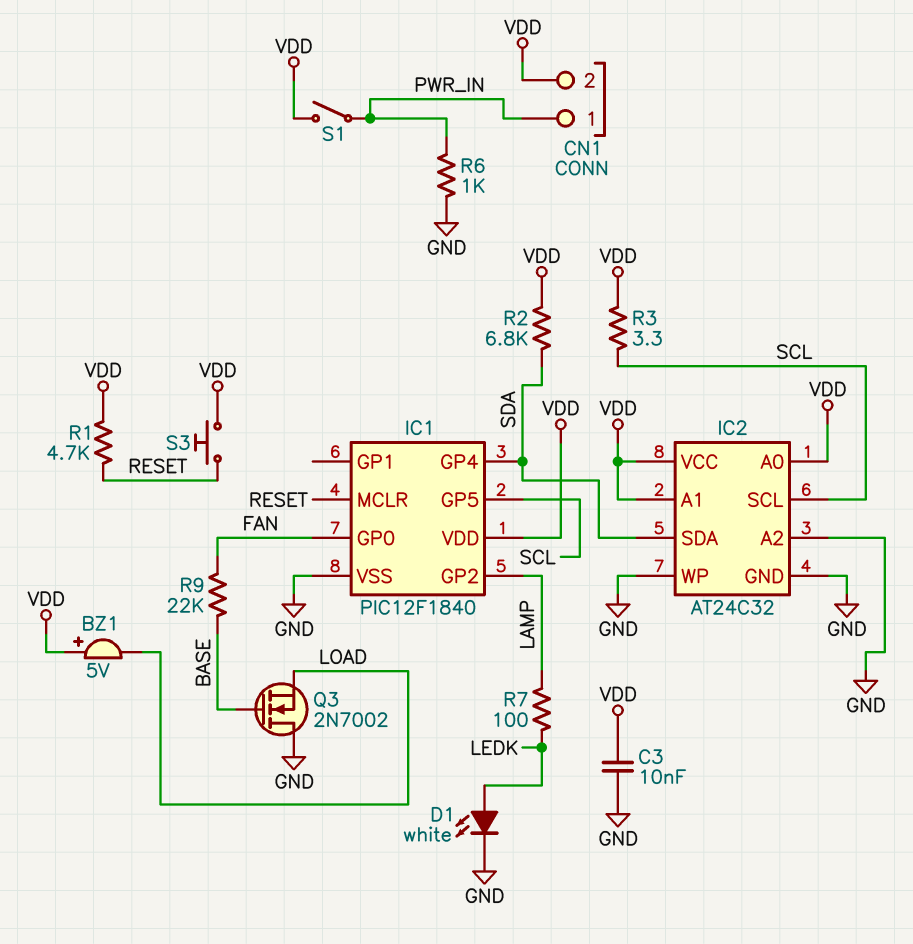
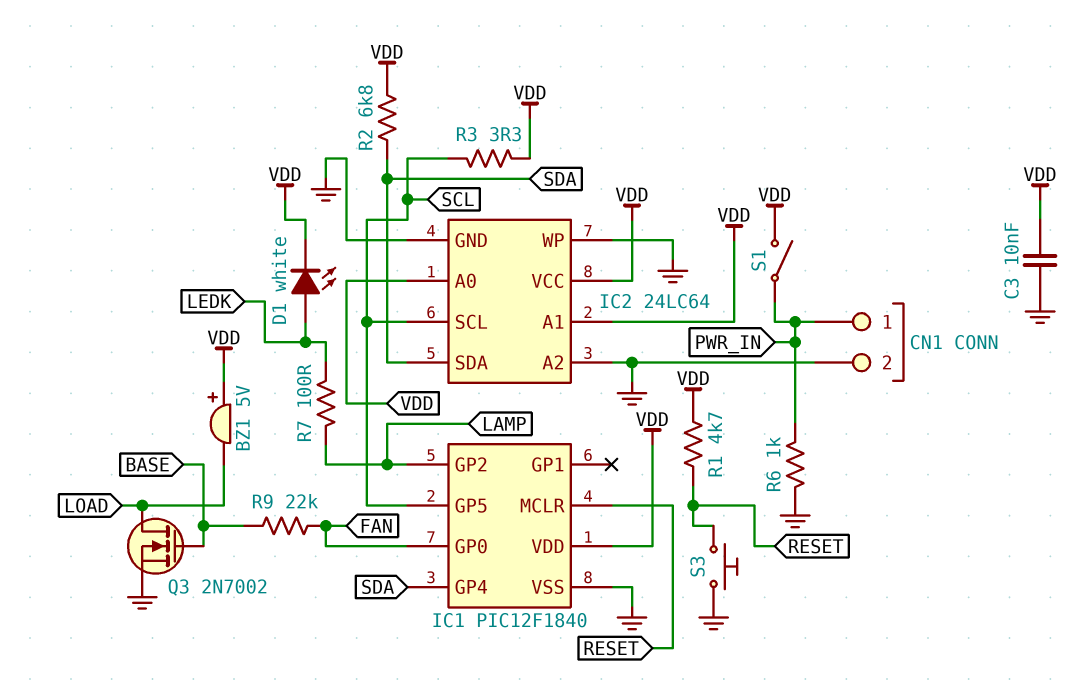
CN1 pin 2: VDD -> GND
D1: LED white (A LEDK, K GND) -> LED white (A LEDK, K VDD)
IC2: AT24C32 -> 24LC64
Q3: NMOS 2N7002 (G BASE, D GND, S LOAD) -> NMOS 2N7002 (G BASE, D LOAD, S GND)
S3: button (RESET, VDD) -> button (GND, RESET)

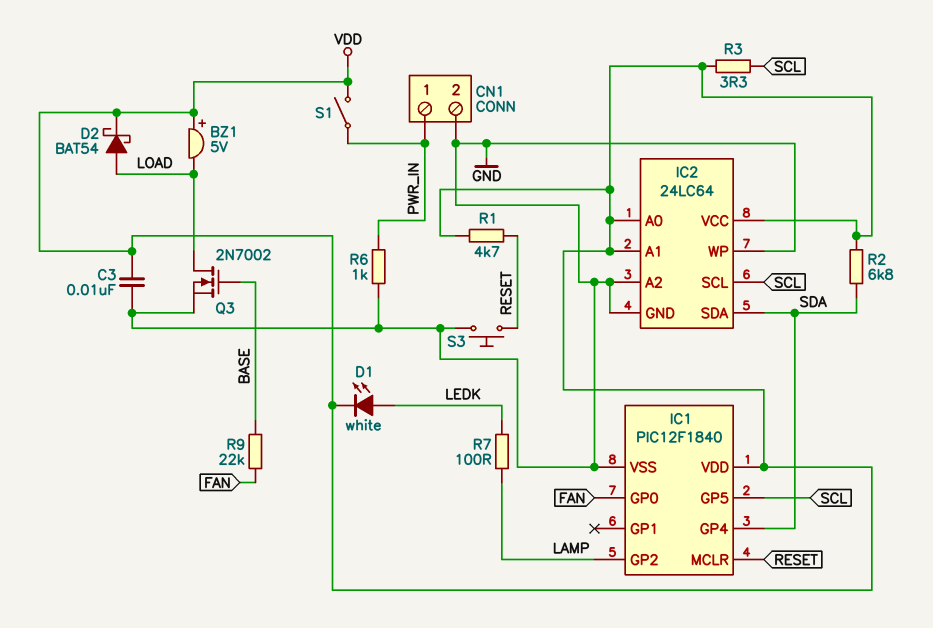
D2: none -> schottky BAT54 (A LOAD, K VDD)

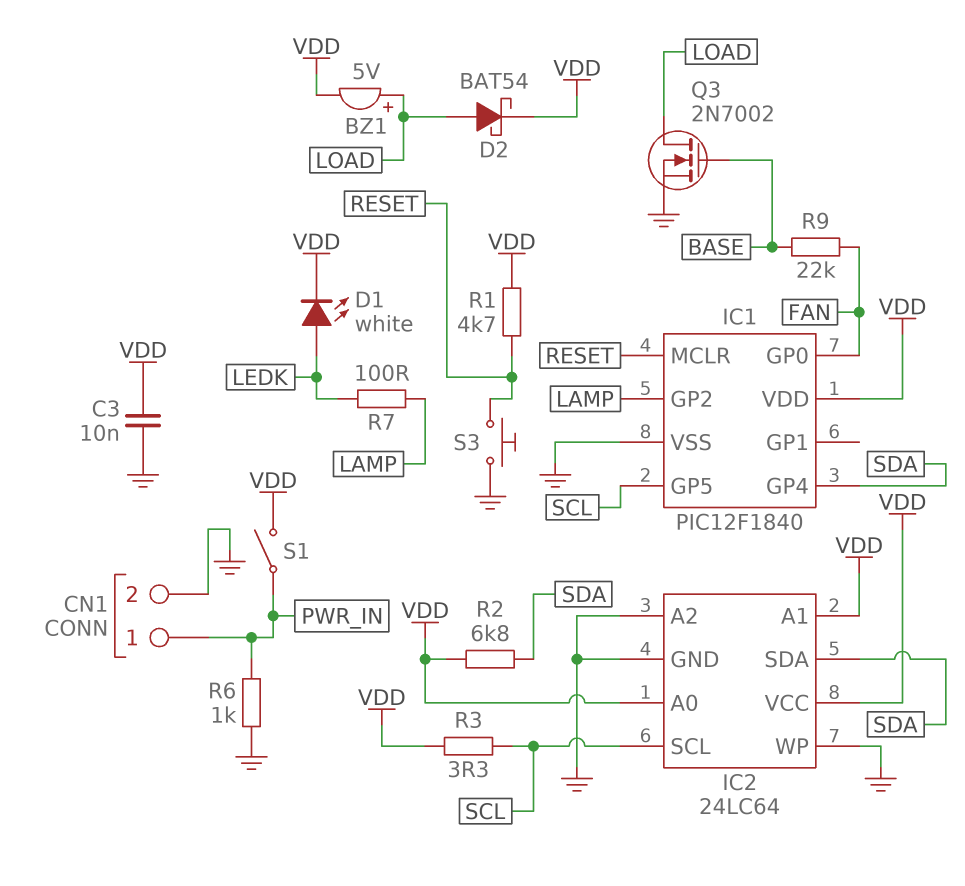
BZ1: buzzer 5V (plus VDD, minus LOAD) -> buzzer 5V (plus LOAD, minus VDD)

